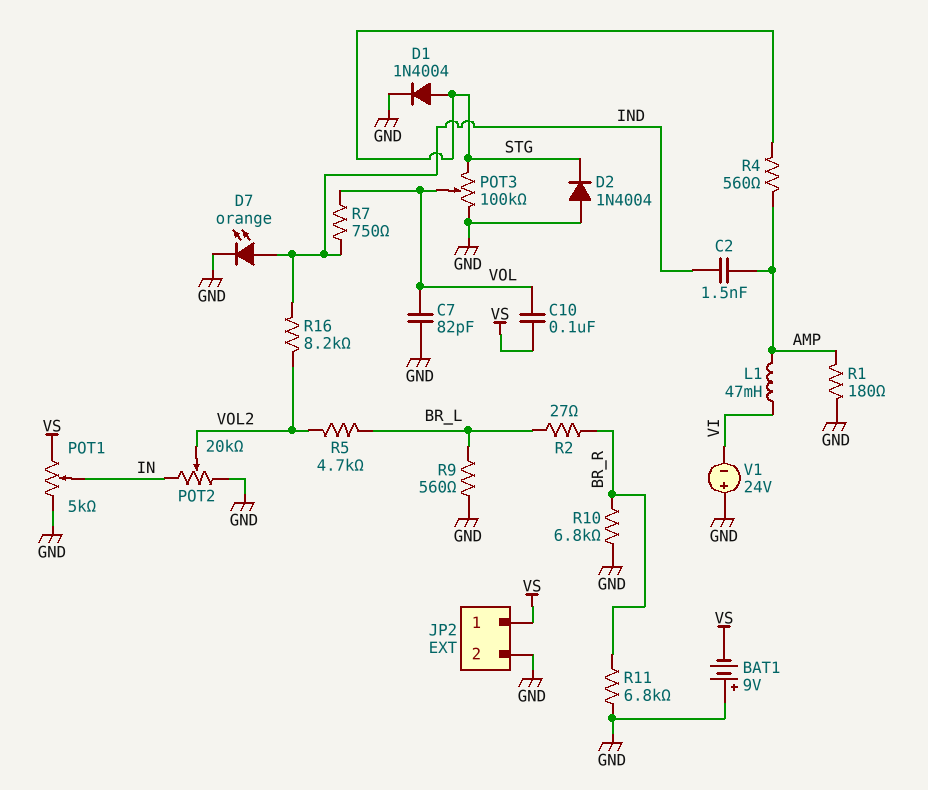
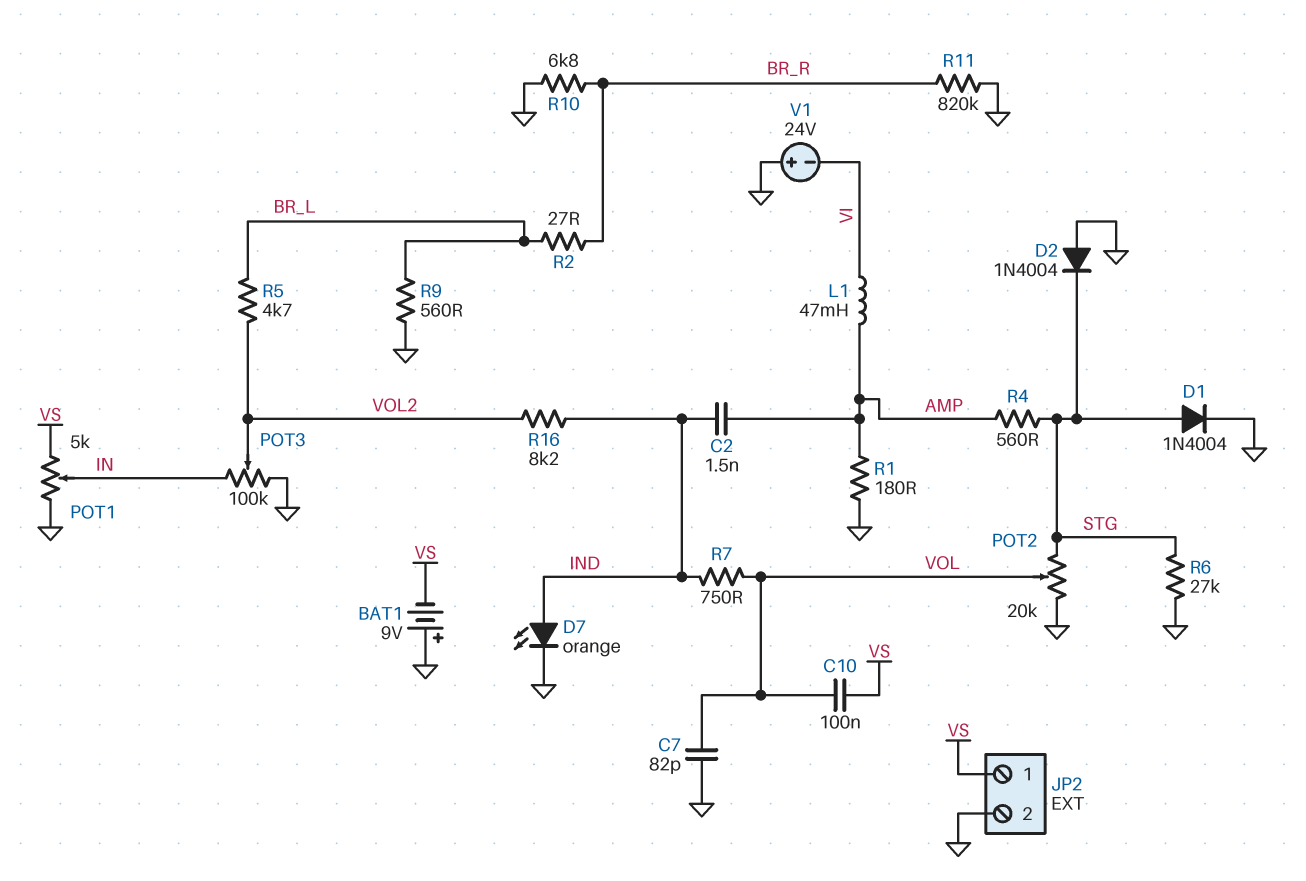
POT2: 20k (GND, IN, wiper VOL2) -> 20k (GND, STG, wiper VOL)
POT3: 100k (GND, STG, wiper VOL) -> 100k (GND, IN, wiper VOL2)
R6: none -> 27k (GND, STG)
R11: 6.8k (BR_R, GND) -> 820k (BR_R, GND)

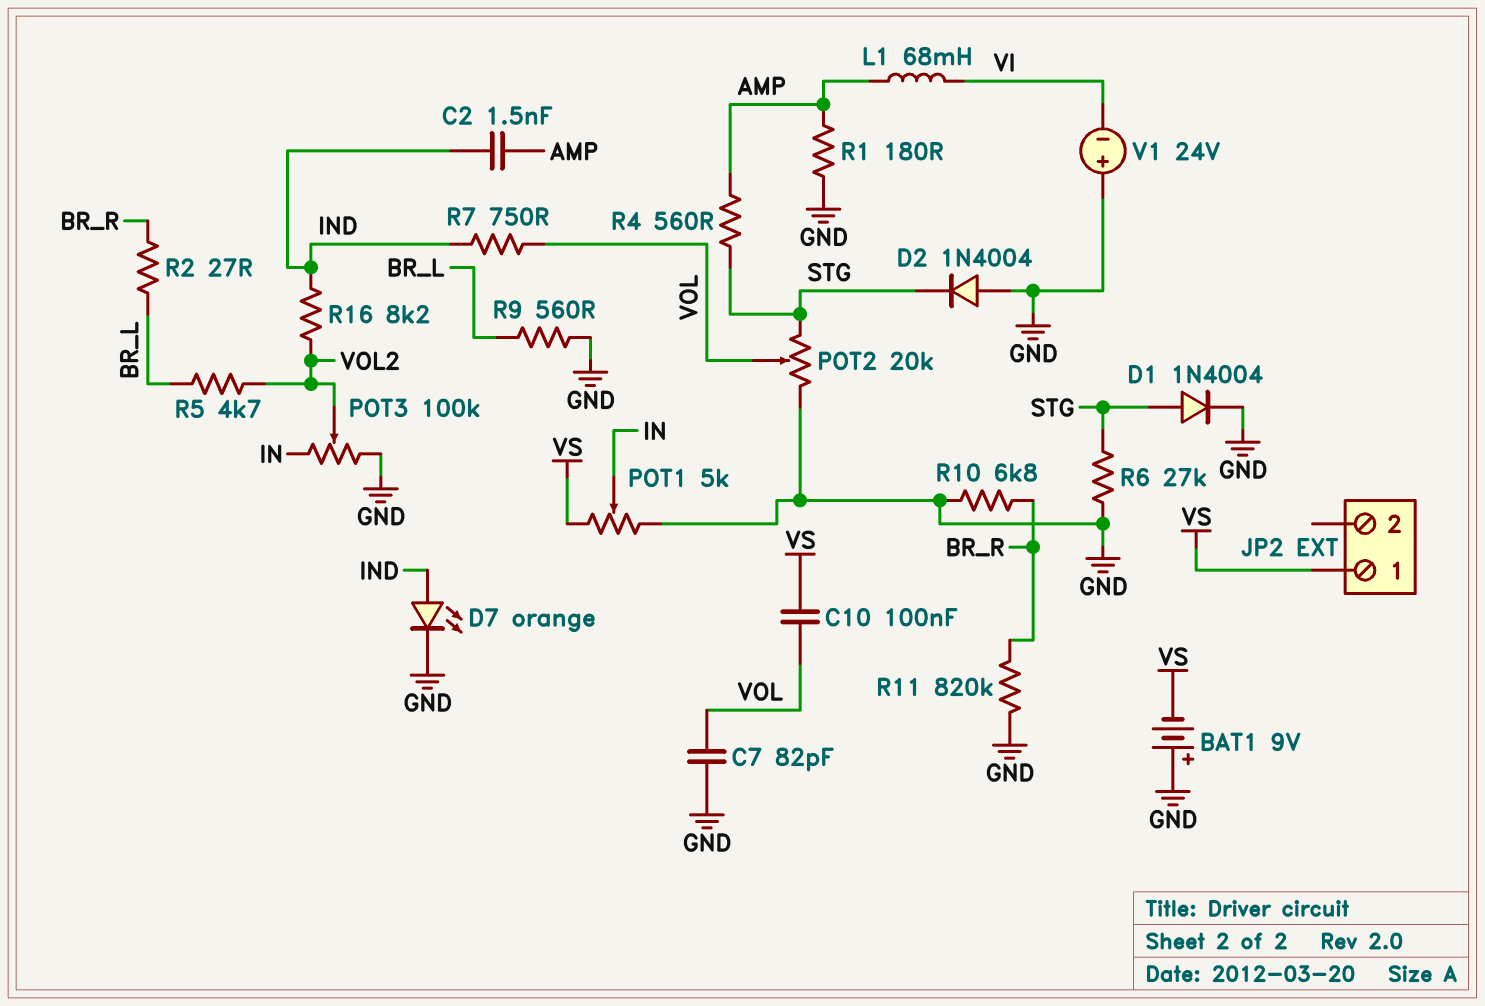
JP2 pin 2: GND -> none
L1: 47mH (AMP, VI) -> 68mH (AMP, VI)

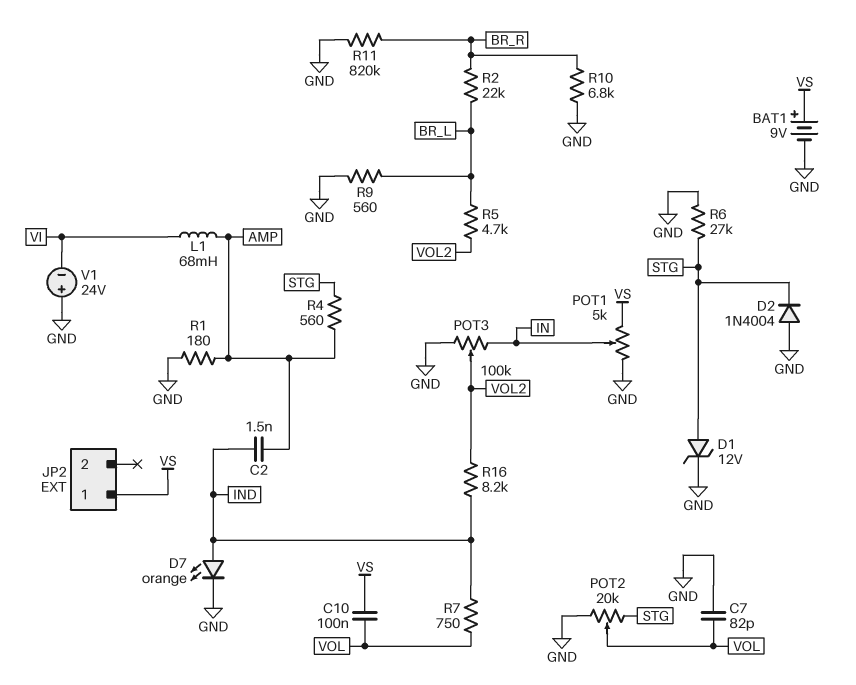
BAT1: 9V (plus GND, minus VS) -> 9V (plus VS, minus GND)
D1: diode 1N4004 (A STG, K GND) -> zener 12V (A STG, K GND)
R2: 27 (BR_L, BR_R) -> 22k (BR_L, BR_R)

